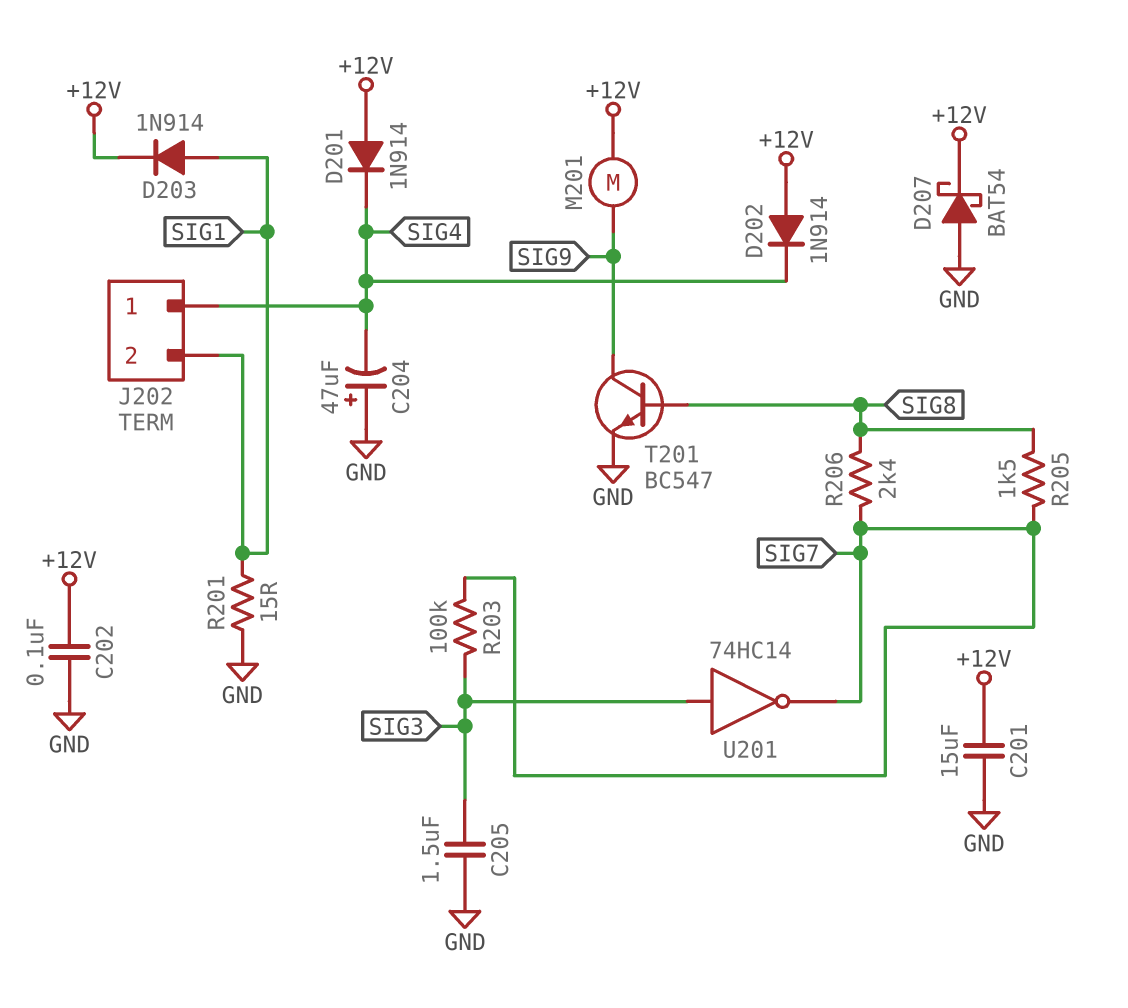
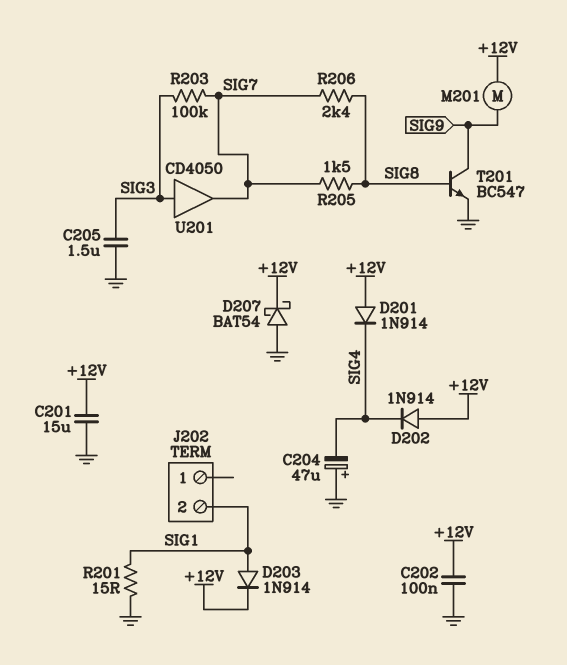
J202 pin 1: SIG4 -> none
U201: NOT 74HC14 (in SIG3, out SIG7) -> buffer CD4050 (in SIG3, out SIG7)

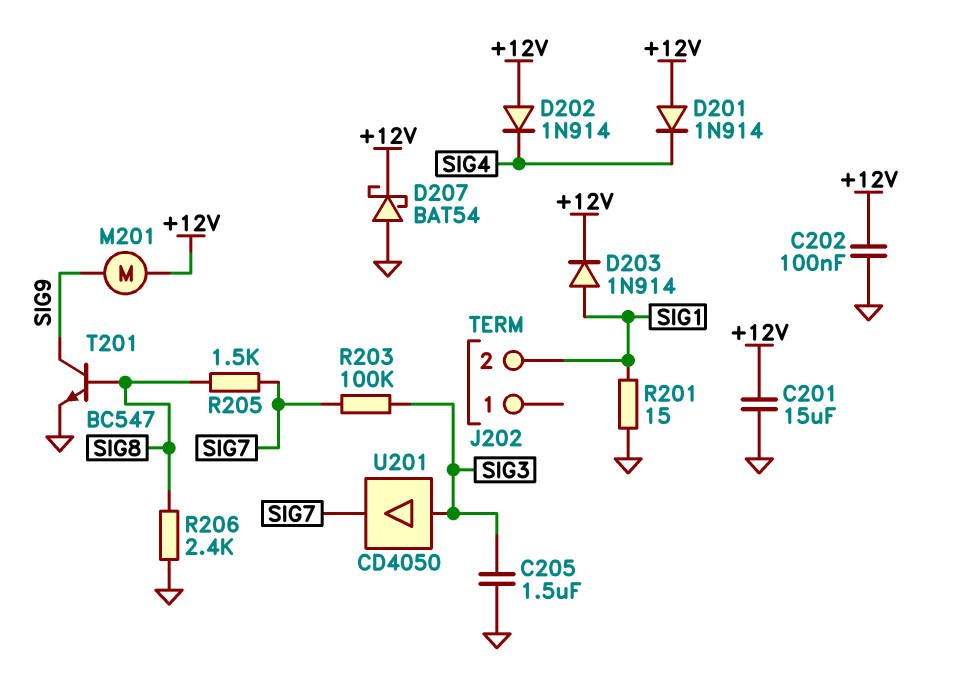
C204: 47uF (plus GND, minus SIG4) -> none
R206: 2.4k (SIG7, SIG8) -> 2.4k (GND, SIG8)

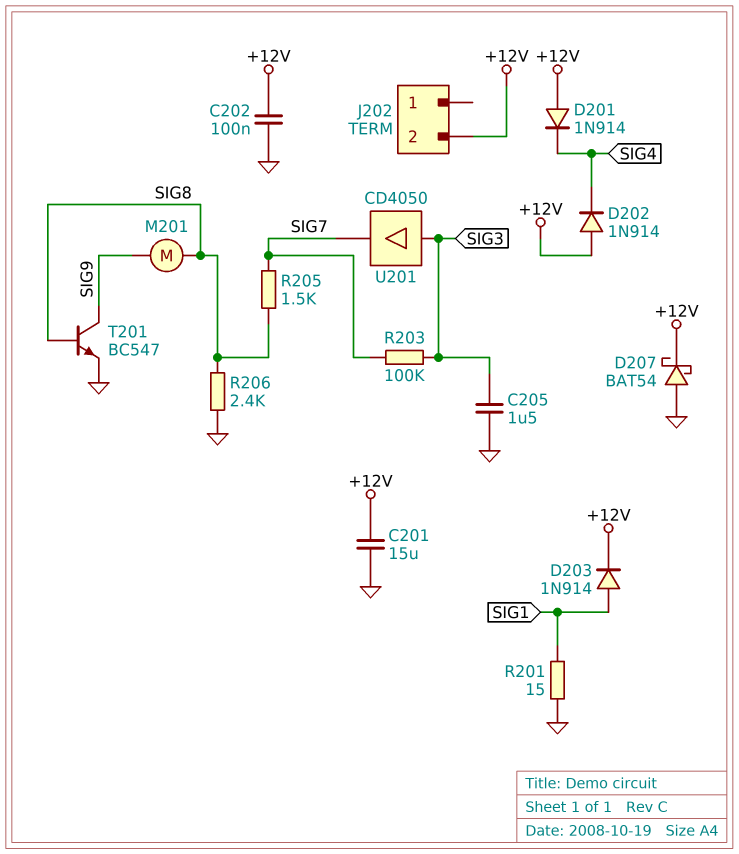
J202 pin 2: SIG1 -> +12V
M201: motor (+12V, SIG9) -> motor (SIG8, SIG9)

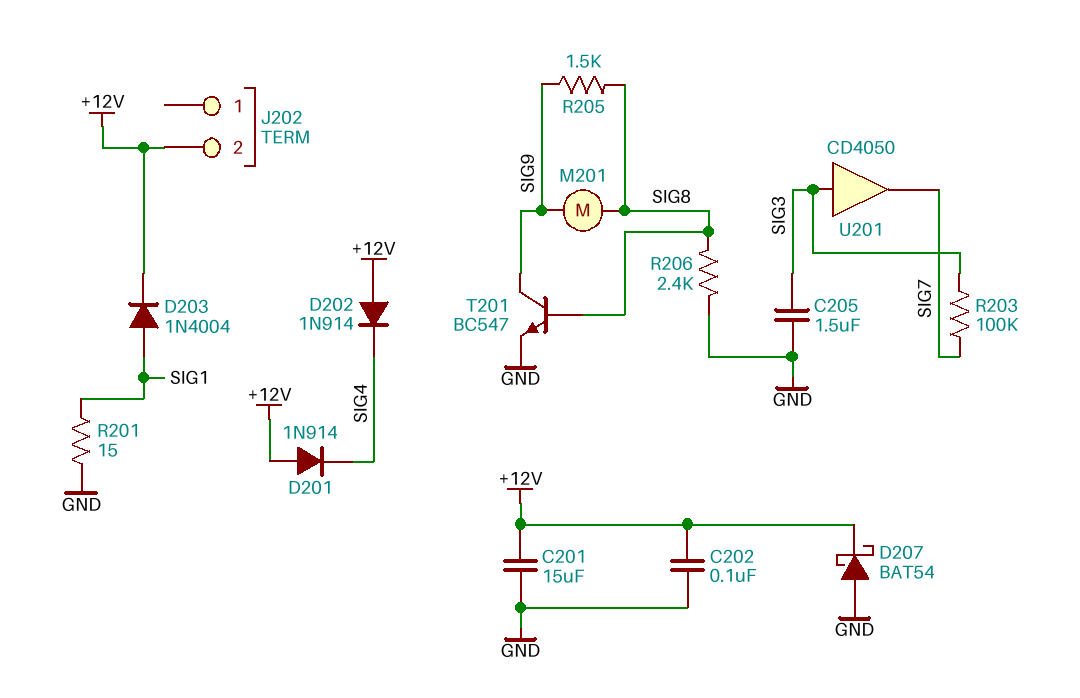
D203: diode 1N914 (A SIG1, K +12V) -> diode 1N4004 (A SIG1, K +12V)
R205: 1.5k (SIG7, SIG8) -> 1.5k (SIG8, SIG9)

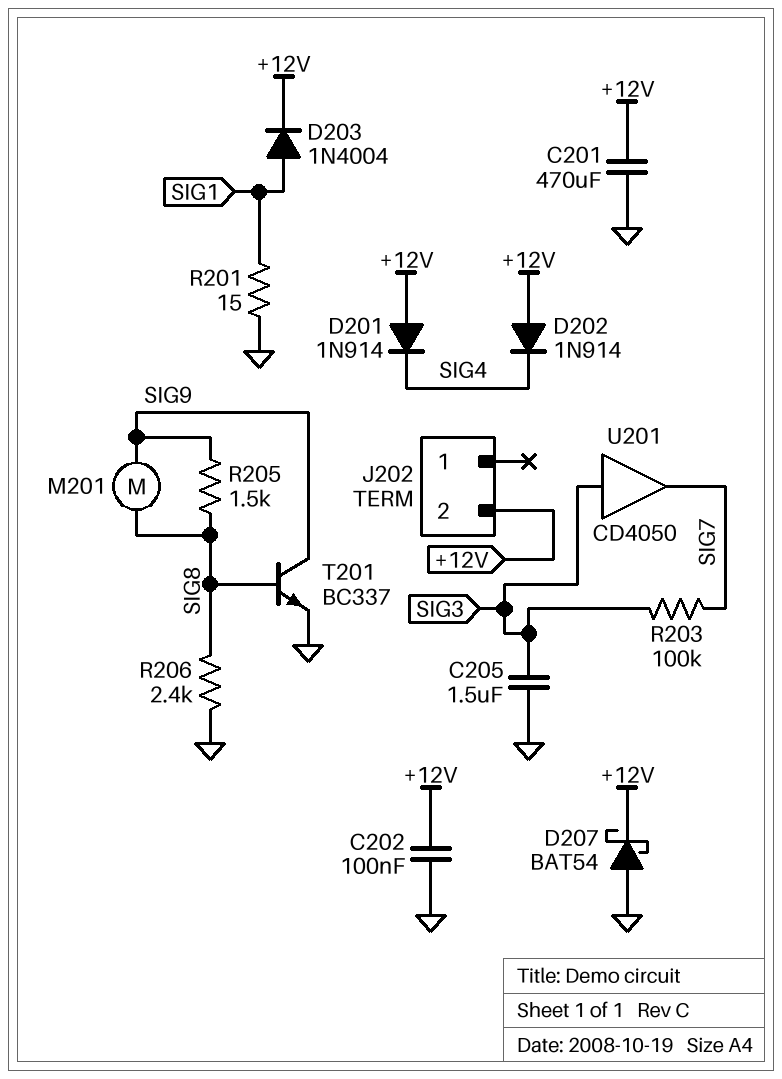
C201: 15uF (+12V, GND) -> 470uF (+12V, GND)
T201: NPN BC547 (B SIG8, C SIG9, E GND) -> NPN BC337 (B SIG8, C SIG9, E GND)

